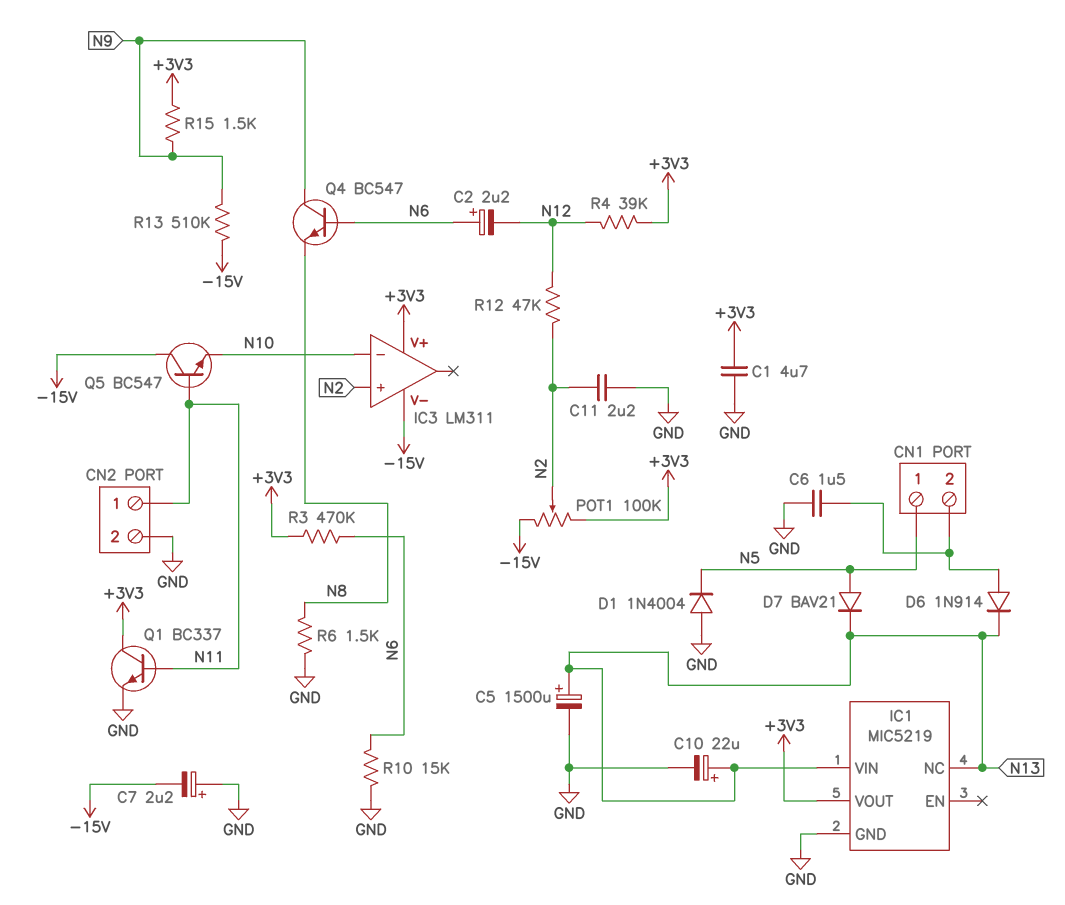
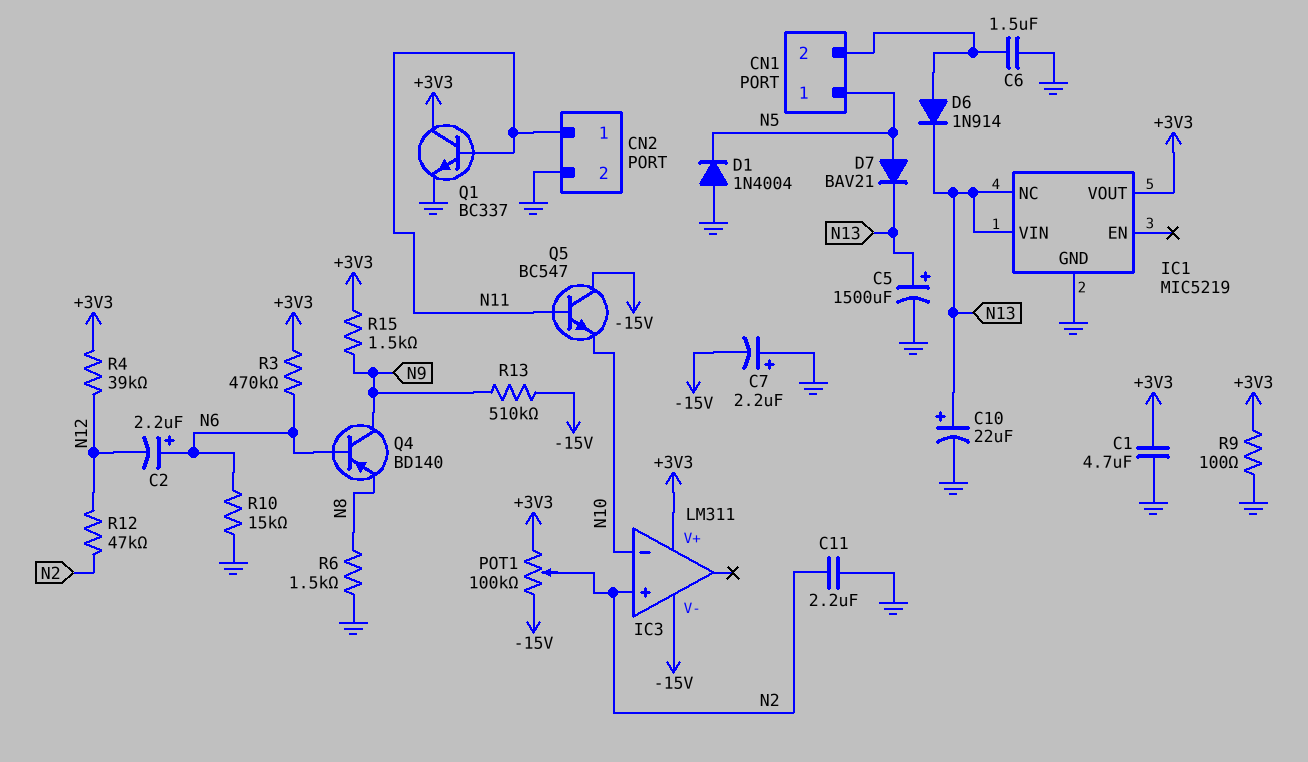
Q4: NPN BC547 (B N6, C N9, E N8) -> PNP BD140 (B N6, C N9, E N8)
R9: none -> 100 (+3V3, GND)

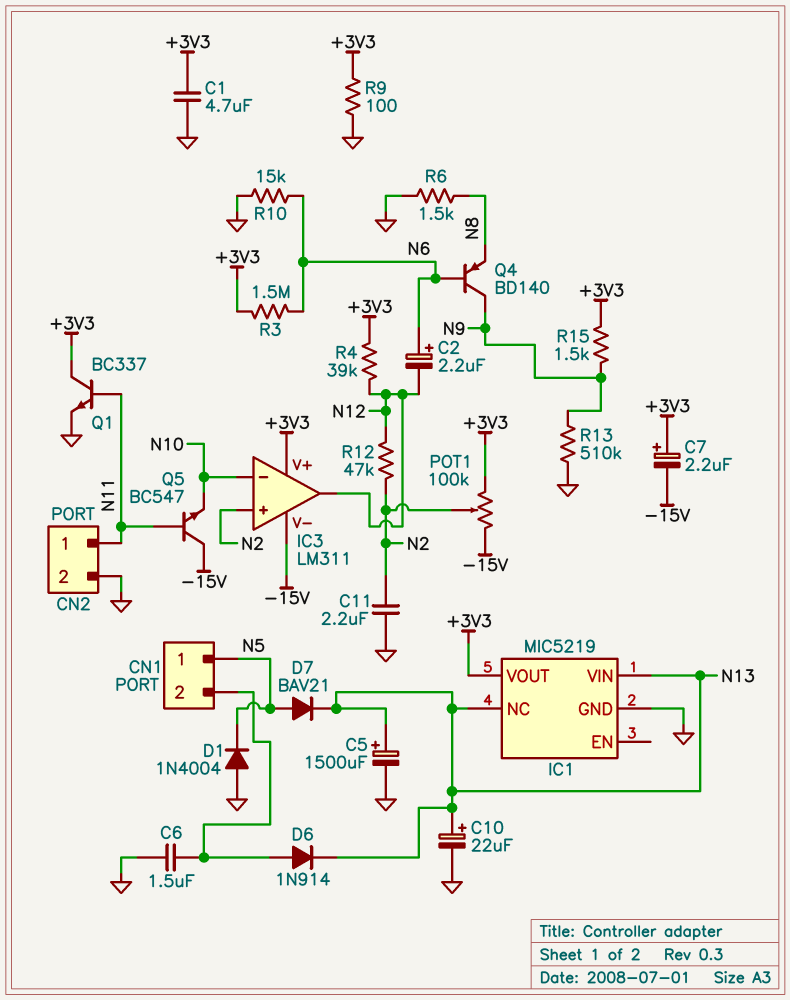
C7: 2.2uF (plus GND, minus -15V) -> 2.2uF (plus +3V3, minus -15V)
IC3 pin out: none -> N12
R3: 470k (+3V3, N6) -> 1.5M (+3V3, N6)
R13: 510k (-15V, N9) -> 510k (GND, N9)

